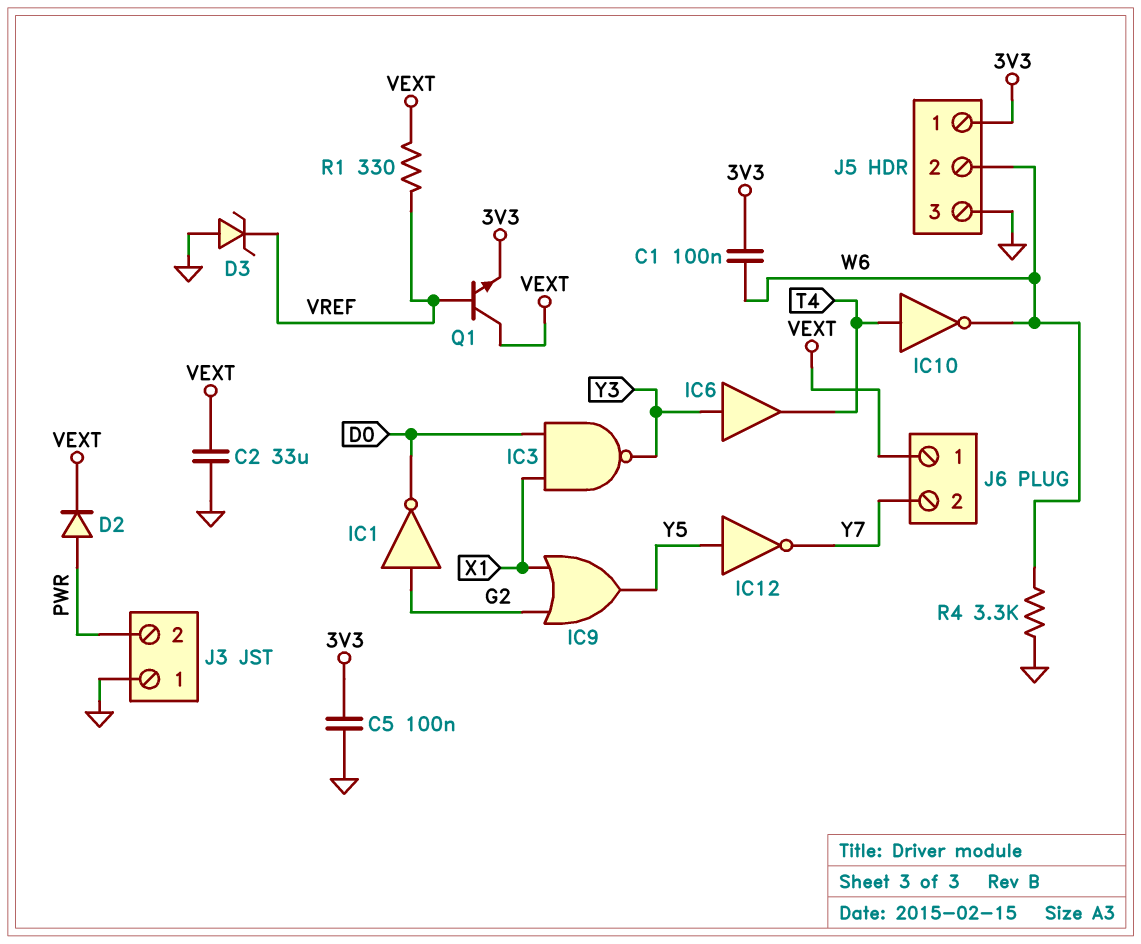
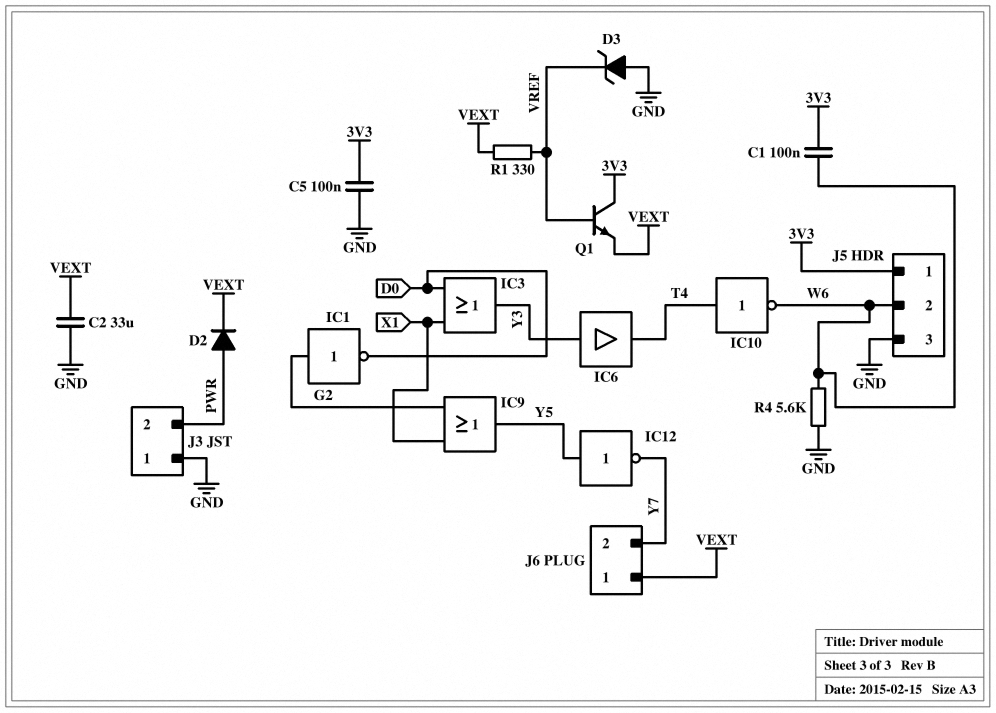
IC3: NAND (in D0, in X1, out Y3) -> OR (in D0, in X1, out Y3)
Q1: NPN (B VREF, C VEXT, E 3V3) -> NPN (B VREF, C 3V3, E VEXT)
R4: 3.3k (GND, W6) -> 5.6k (GND, W6)

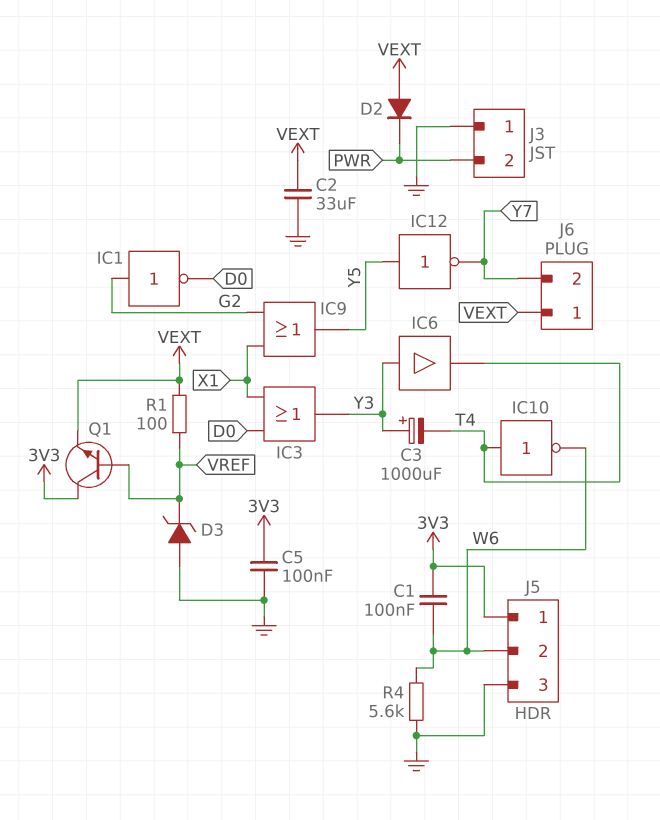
C3: none -> 1000uF (plus Y3, minus T4)
D2: diode (A PWR, K VEXT) -> diode (A VEXT, K PWR)
R1: 330 (VEXT, VREF) -> 100 (VEXT, VREF)

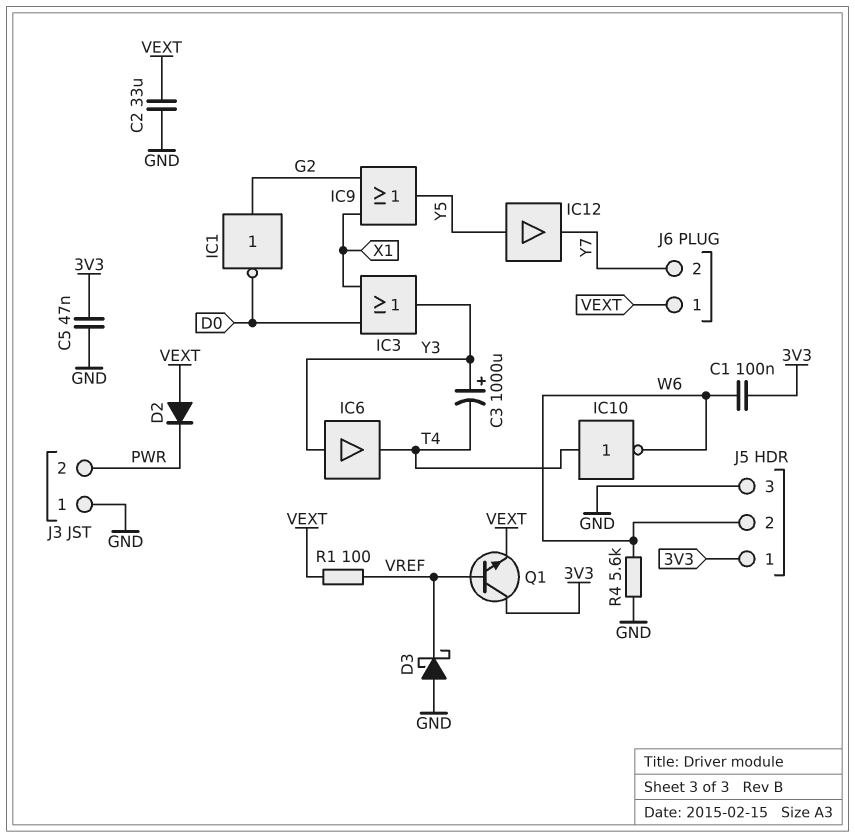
C5: 100nF (3V3, GND) -> 47nF (3V3, GND)
D3: zener (A GND, K VREF) -> schottky (A GND, K VREF)
IC12: NOT (in Y5, out Y7) -> buffer (in Y5, out Y7)

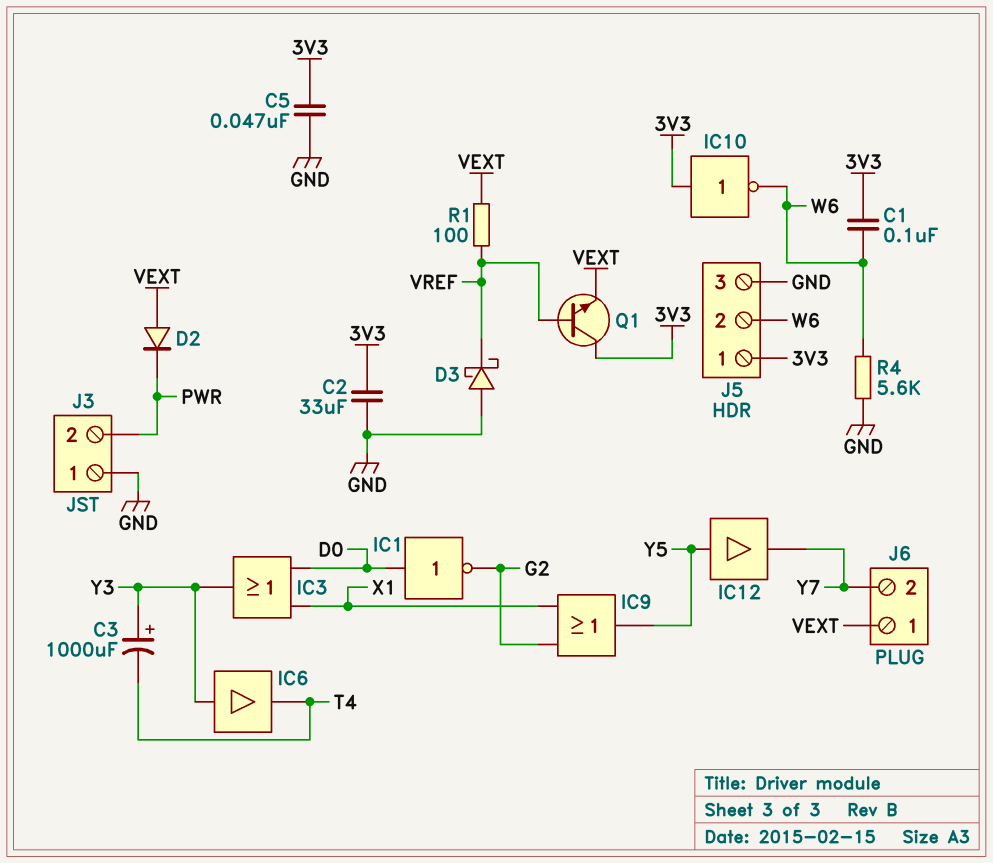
C2: 33uF (GND, VEXT) -> 33uF (3V3, GND)
IC1: NOT (in G2, out D0) -> NOT (in D0, out G2)
IC10: NOT (in T4, out W6) -> NOT (in 3V3, out W6)

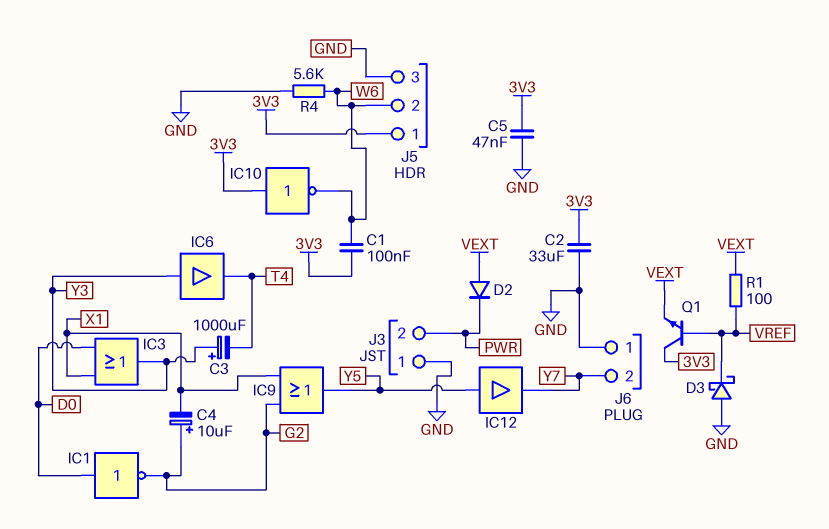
C4: none -> 10uF (plus G2, minus X1)
J6 pin 1: VEXT -> GND

